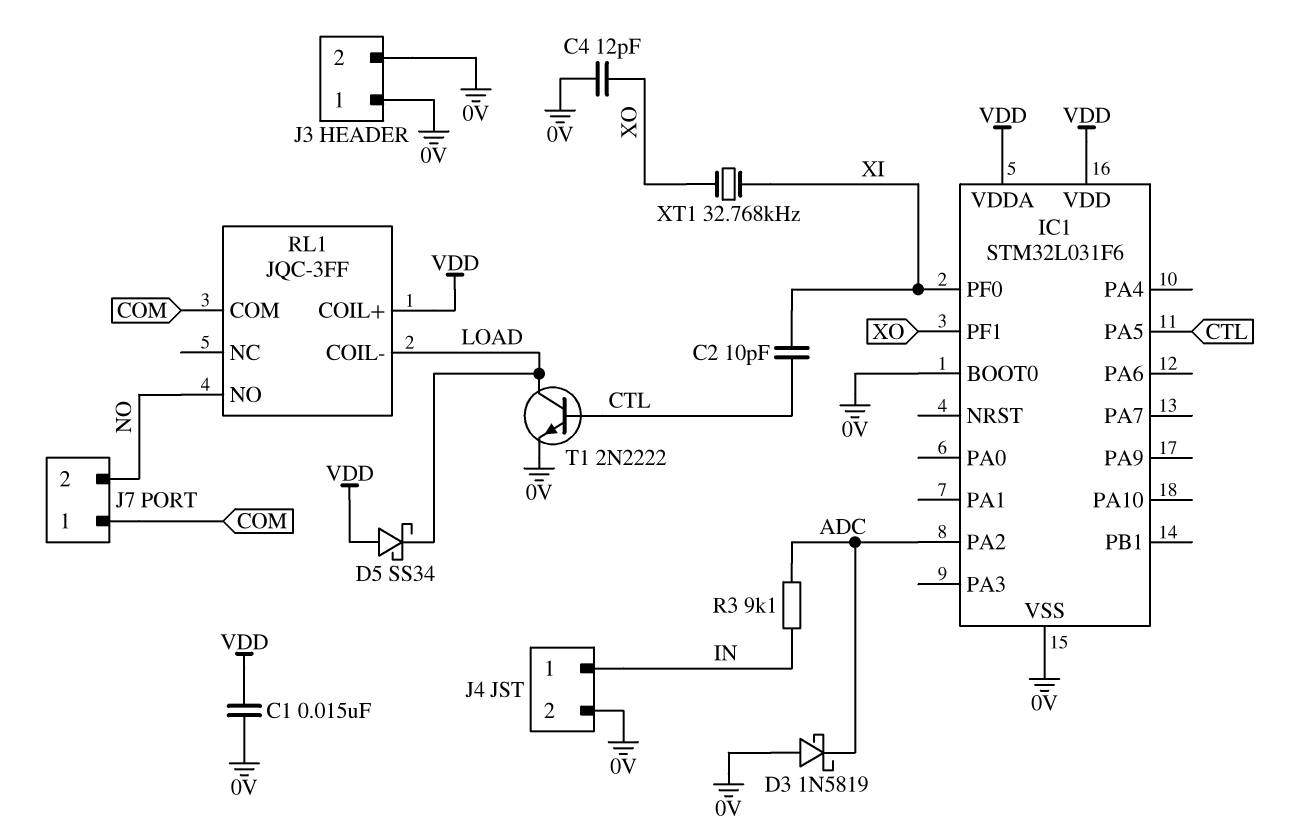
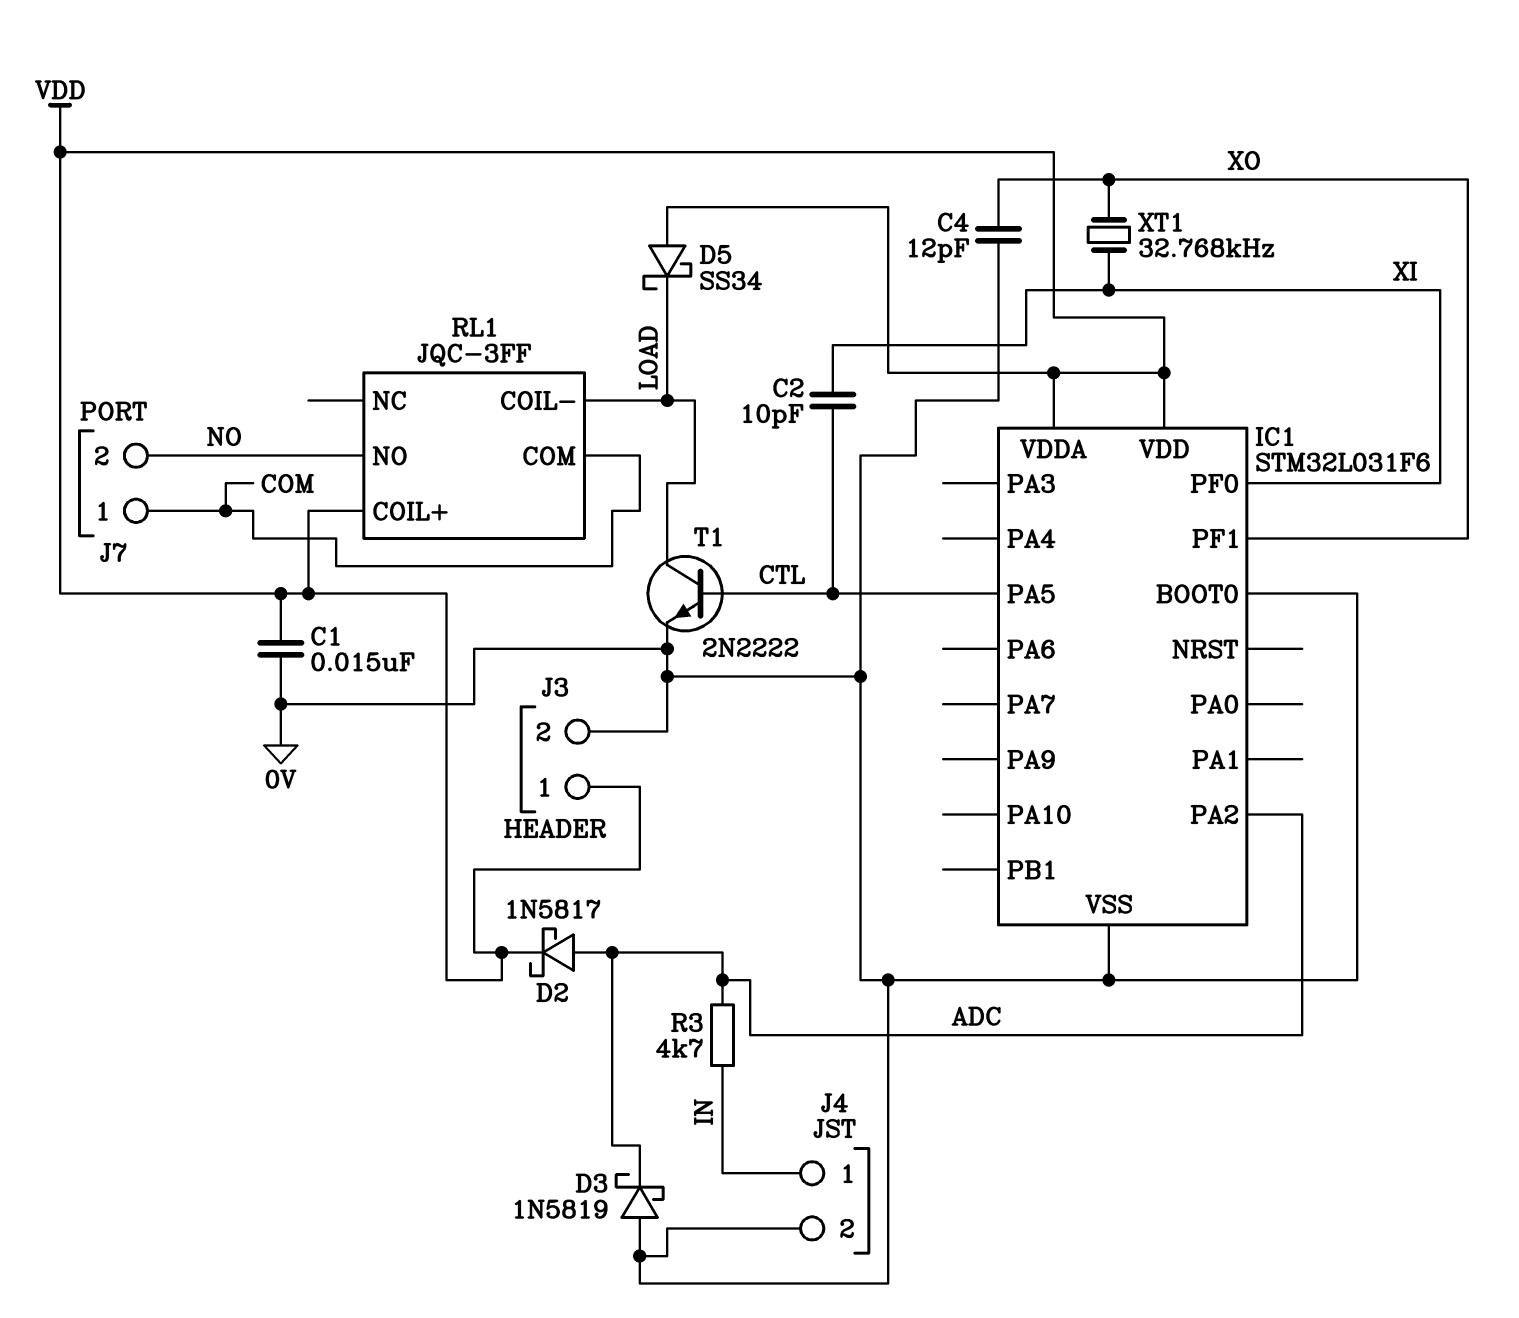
D2: none -> schottky 1N5817 (A ADC, K VDD)
J3 pin 1: 0V -> VDD
R3: 9.1k (ADC, IN) -> 4.7k (ADC, IN)

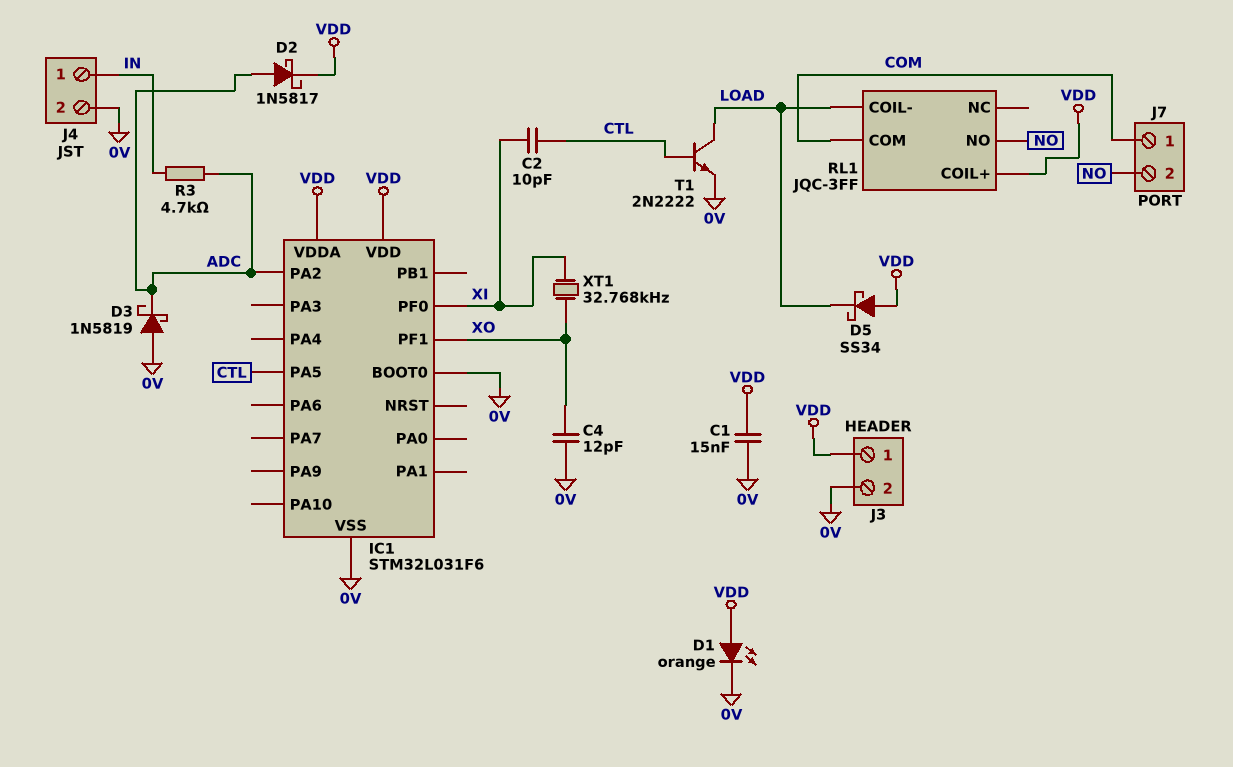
D1: none -> LED orange (A VDD, K 0V)

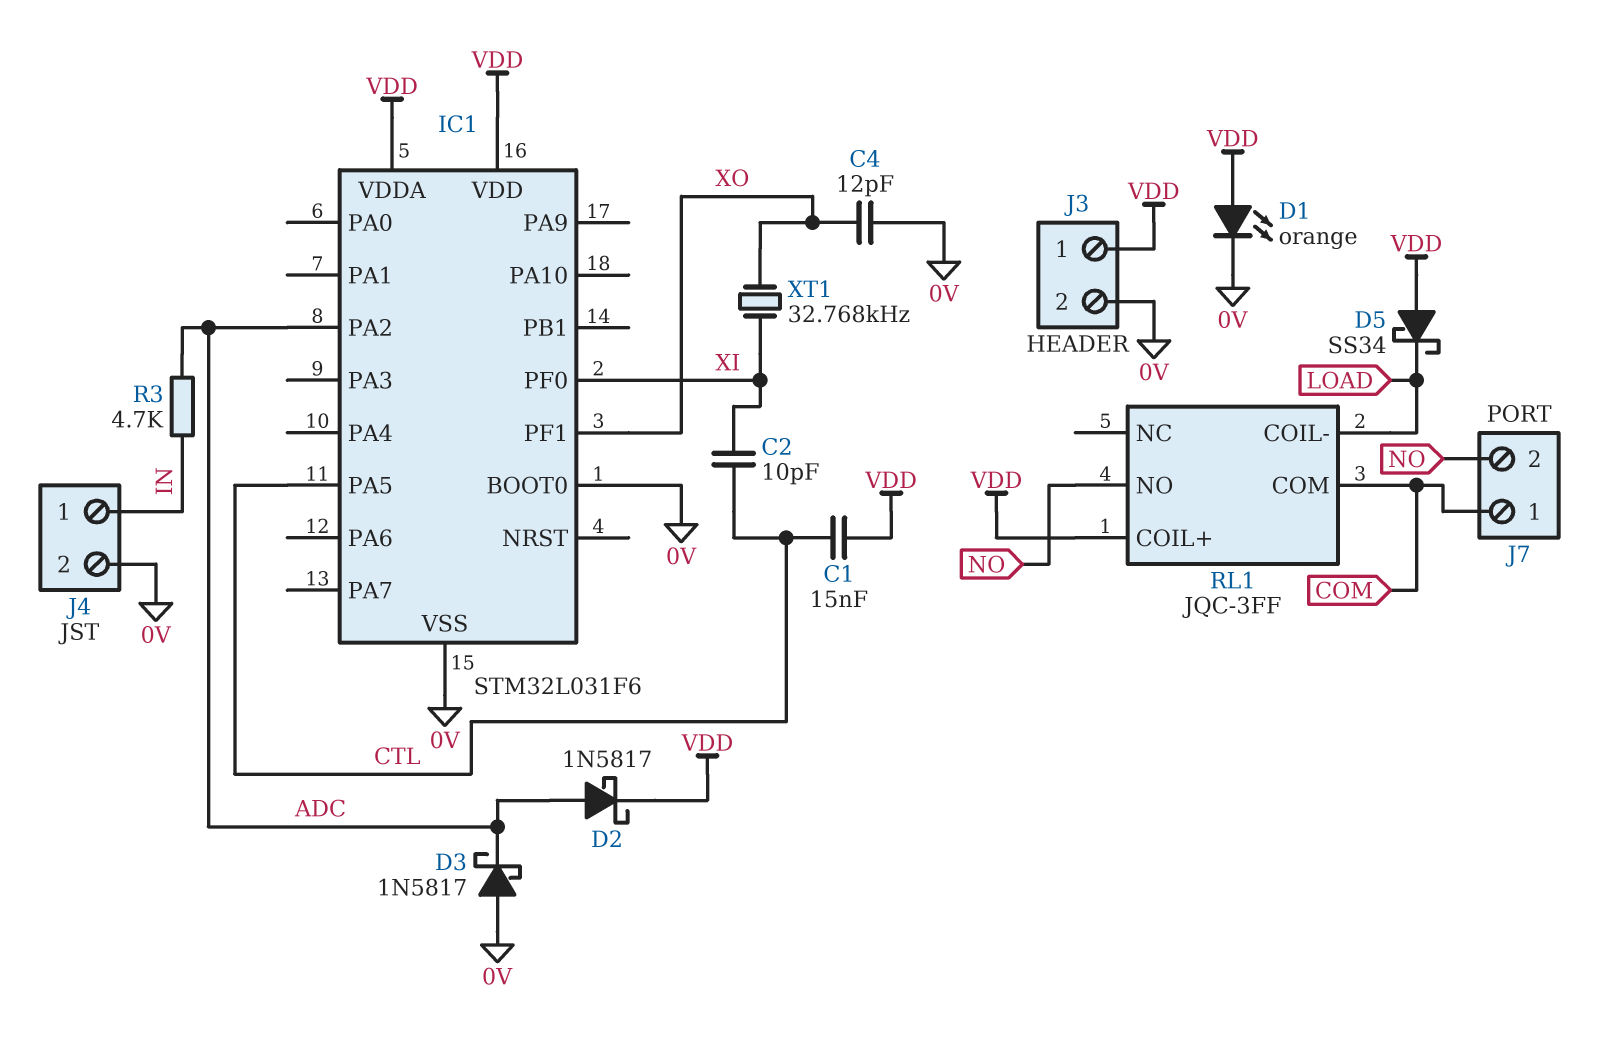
C1: 15nF (0V, VDD) -> 15nF (CTL, VDD)
D3: schottky 1N5819 (A 0V, K ADC) -> schottky 1N5817 (A 0V, K ADC)
T1: NPN 2N2222 (B CTL, C LOAD, E 0V) -> none

